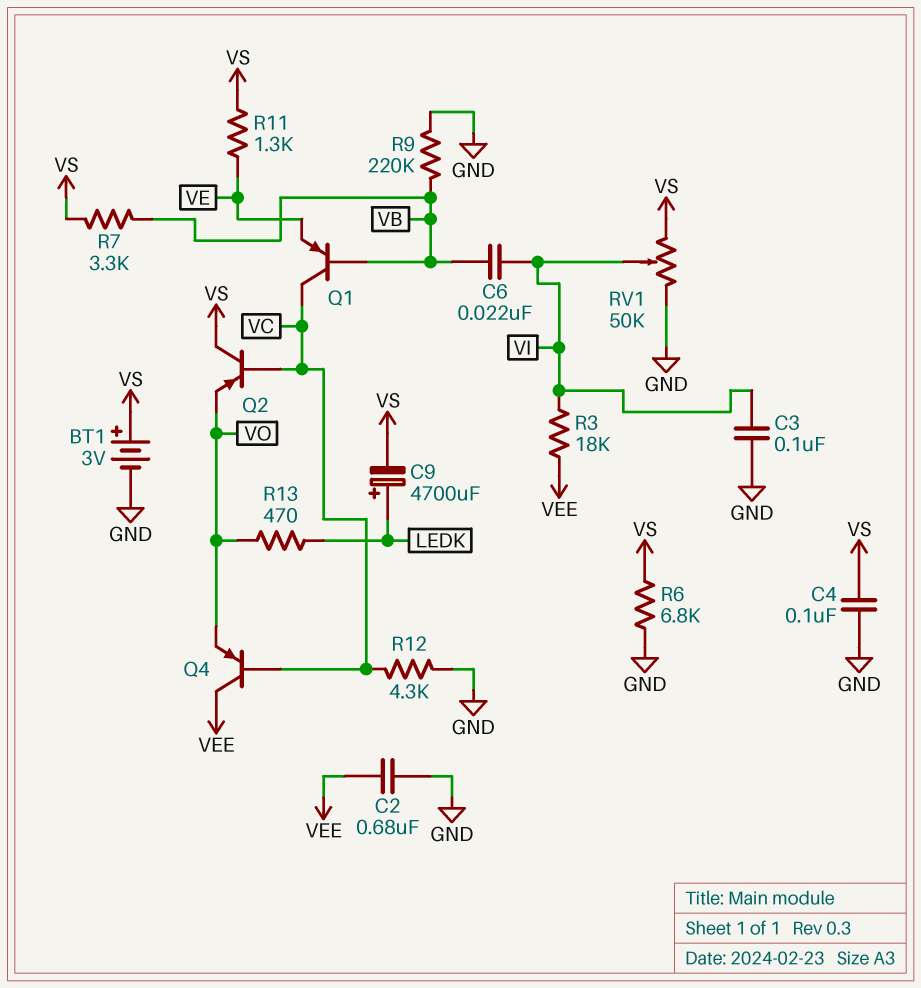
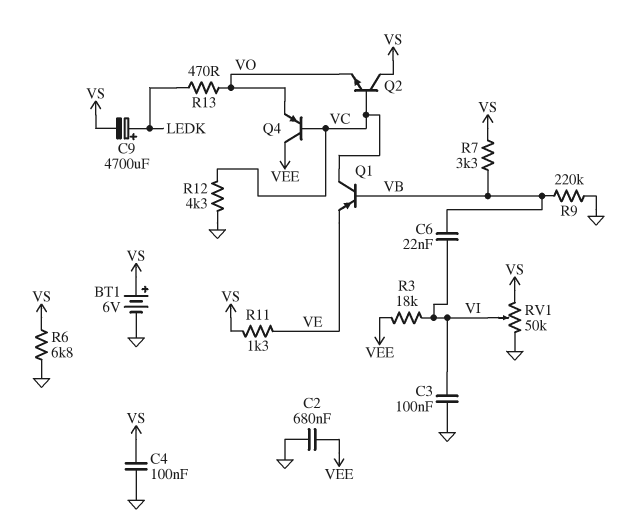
BT1: 3V (plus VS, minus GND) -> 6V (plus VS, minus GND)
Q2: PNP (B VC, C VS, E VO) -> NPN (B VC, C VS, E VO)

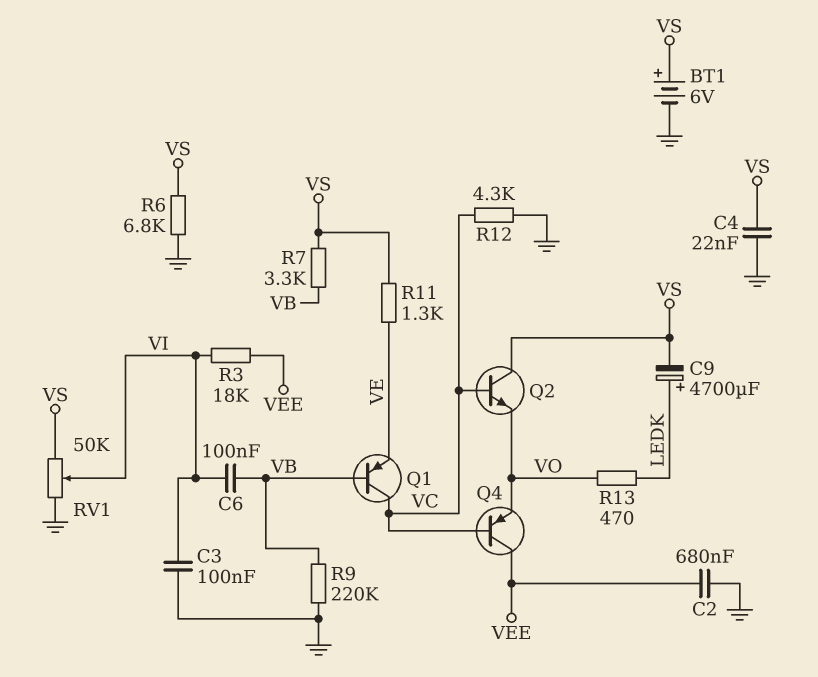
C4: 100nF (GND, VS) -> 22nF (GND, VS)
C6: 22nF (VB, VI) -> 100nF (VB, VI)

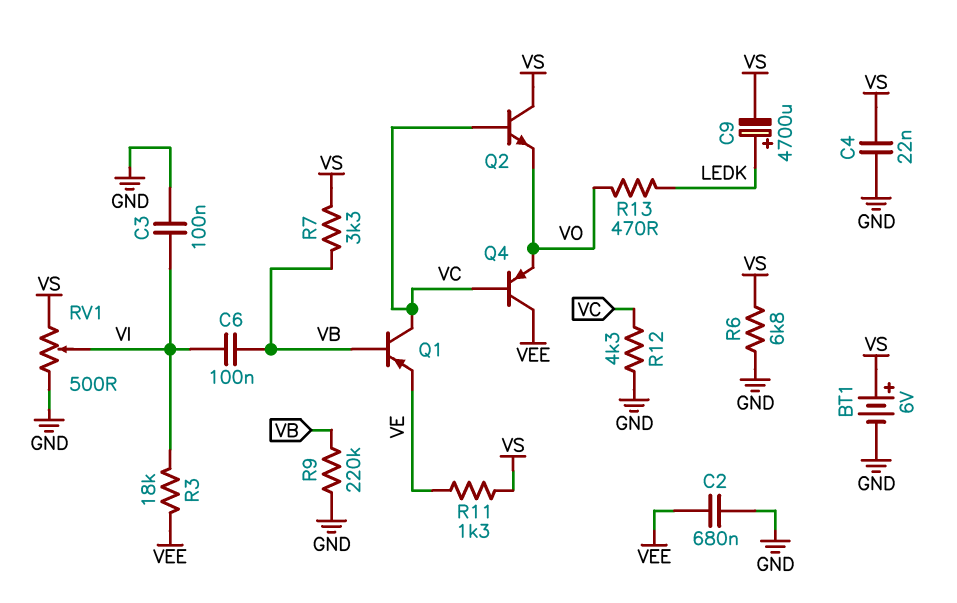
RV1: 50k (GND, VS, wiper VI) -> 500 (GND, VS, wiper VI)

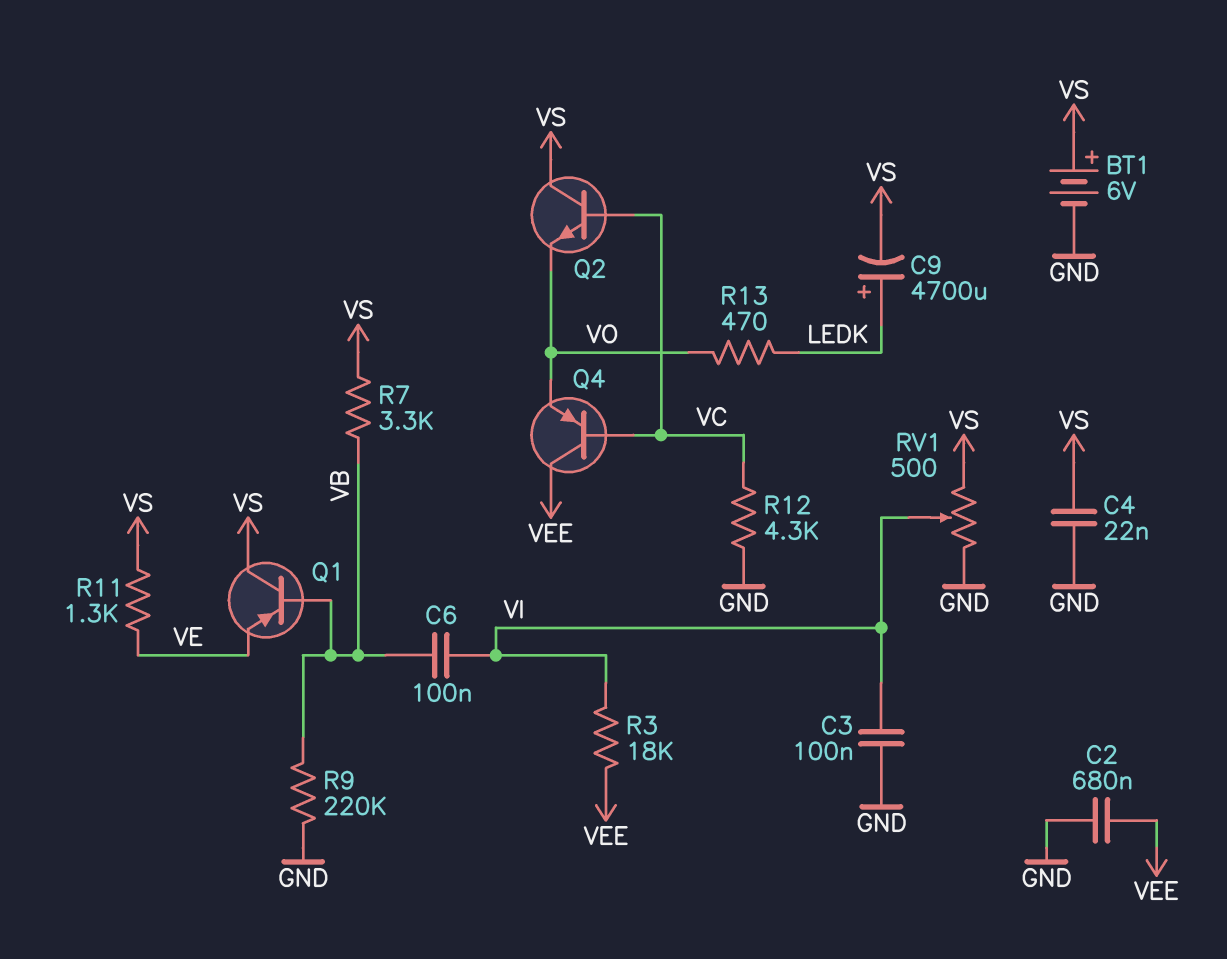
Q1: PNP (B VB, C VC, E VE) -> PNP (B VB, C VS, E VE)
R6: 6.8k (GND, VS) -> none

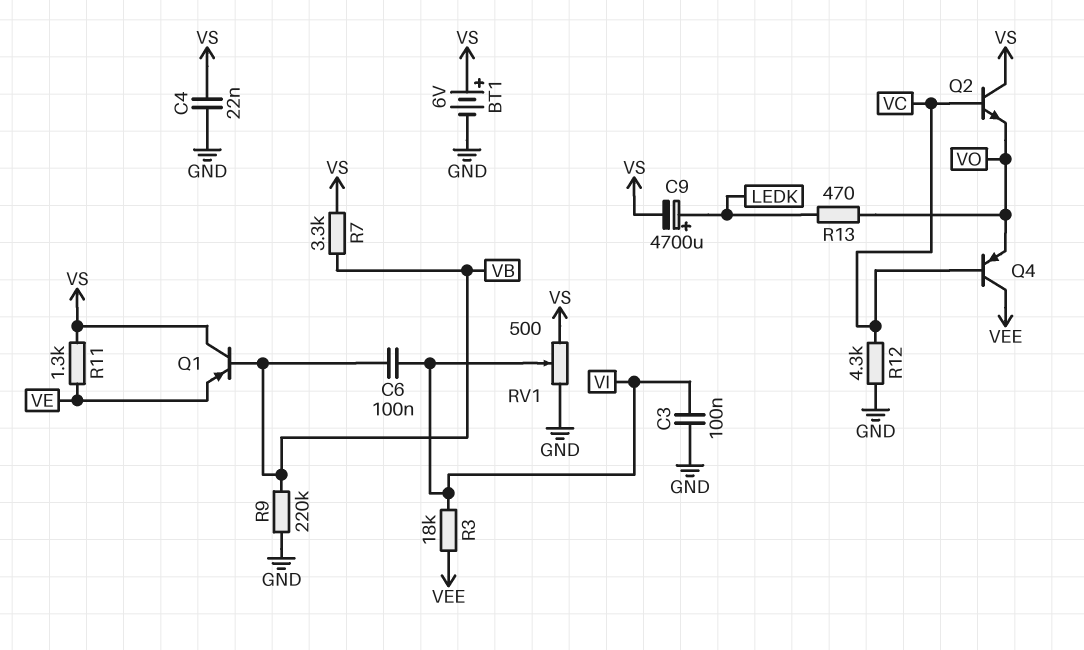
C2: 680nF (GND, VEE) -> none

